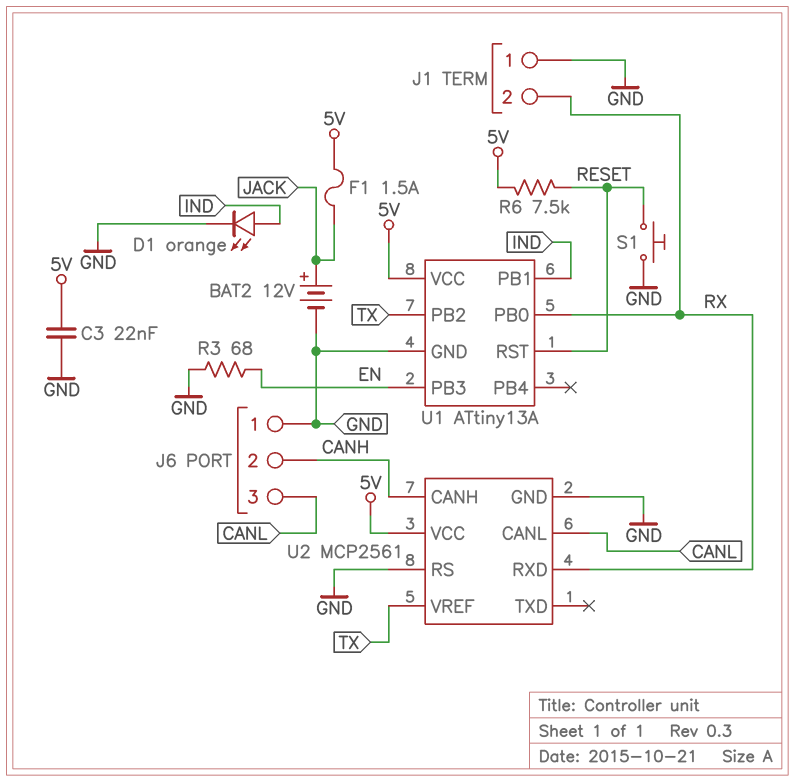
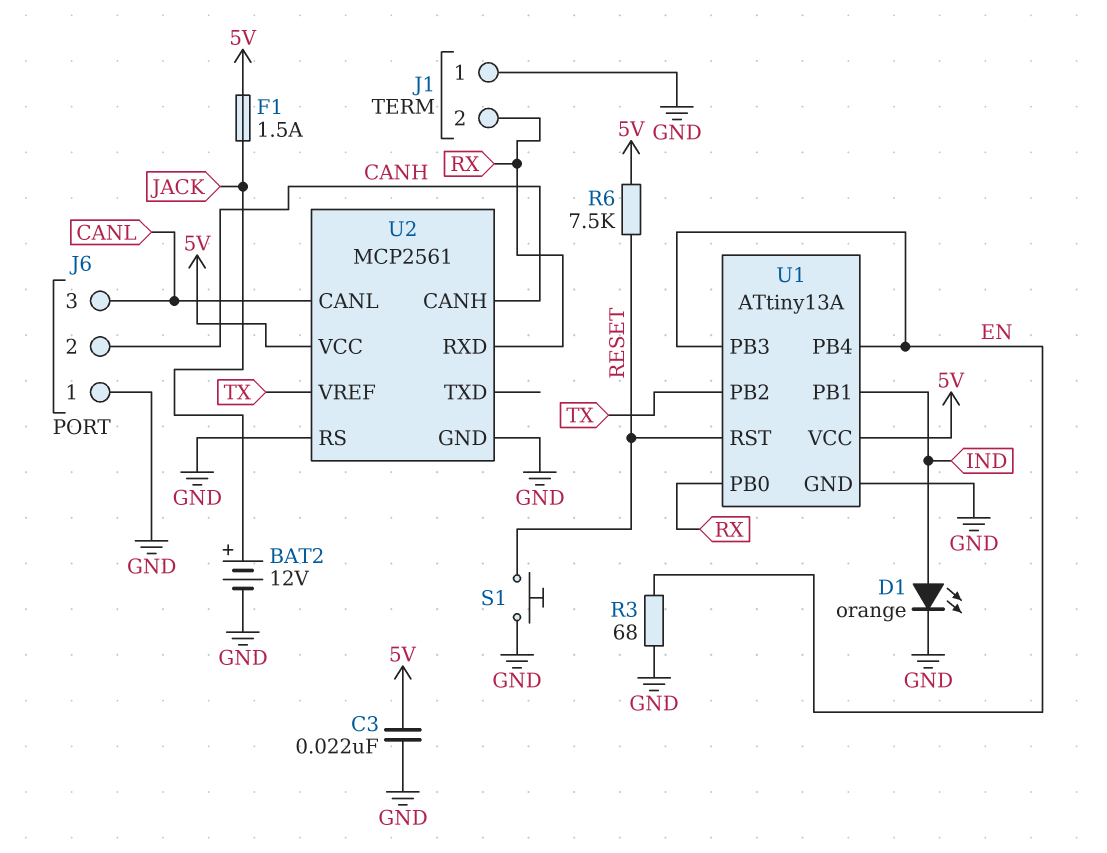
U1 pin PB4: none -> EN

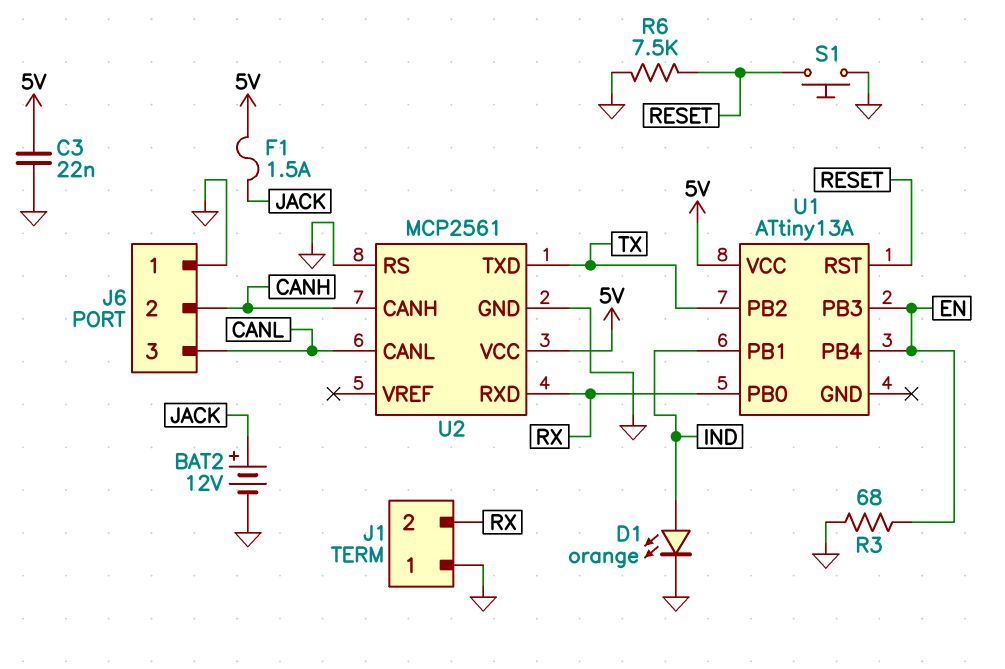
R6: 7.5k (5V, RESET) -> 7.5k (GND, RESET)
U1 pin GND: GND -> none
U2 pin TXD: none -> TX
U2 pin VREF: TX -> none

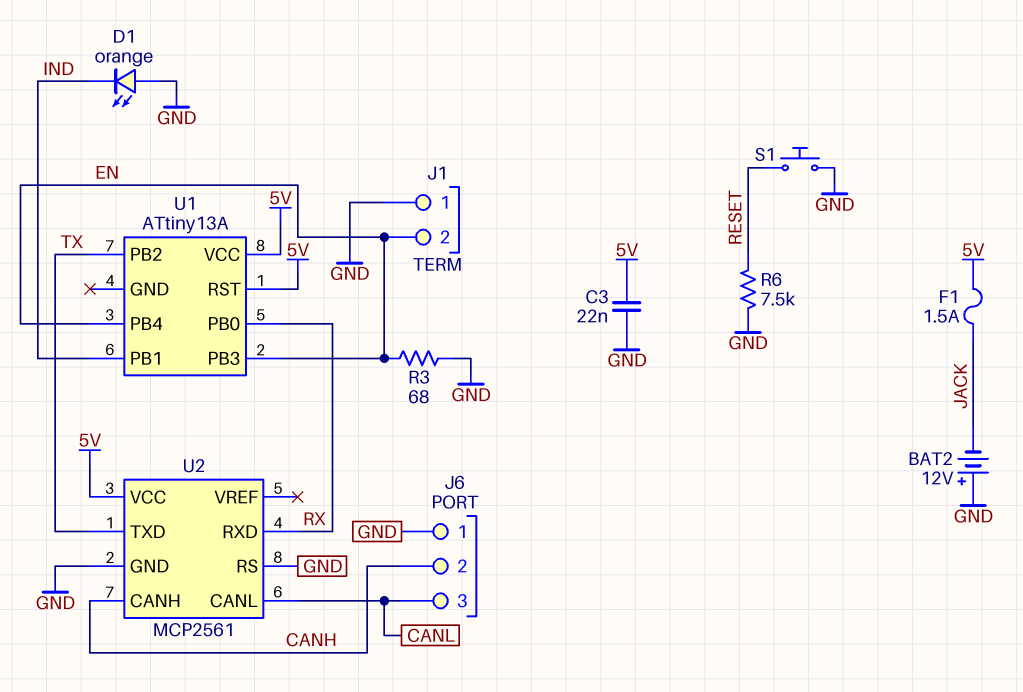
BAT2: 12V (plus JACK, minus GND) -> 12V (plus GND, minus JACK)
D1: LED orange (A IND, K GND) -> LED orange (A GND, K IND)
J1 pin 2: RX -> EN
U1 pin RST: RESET -> 5V

